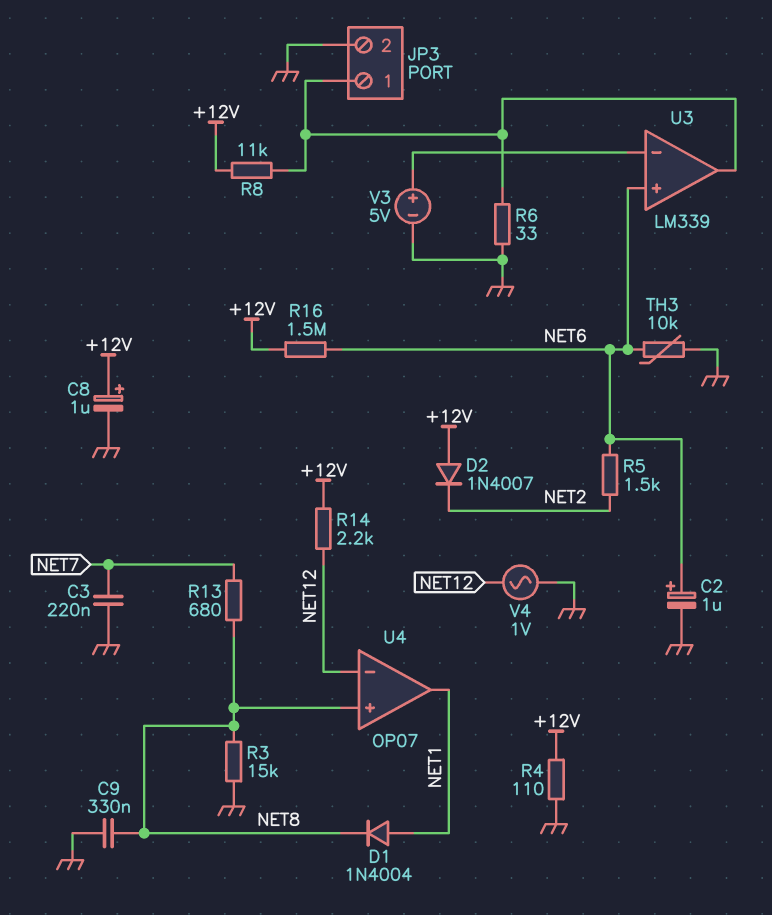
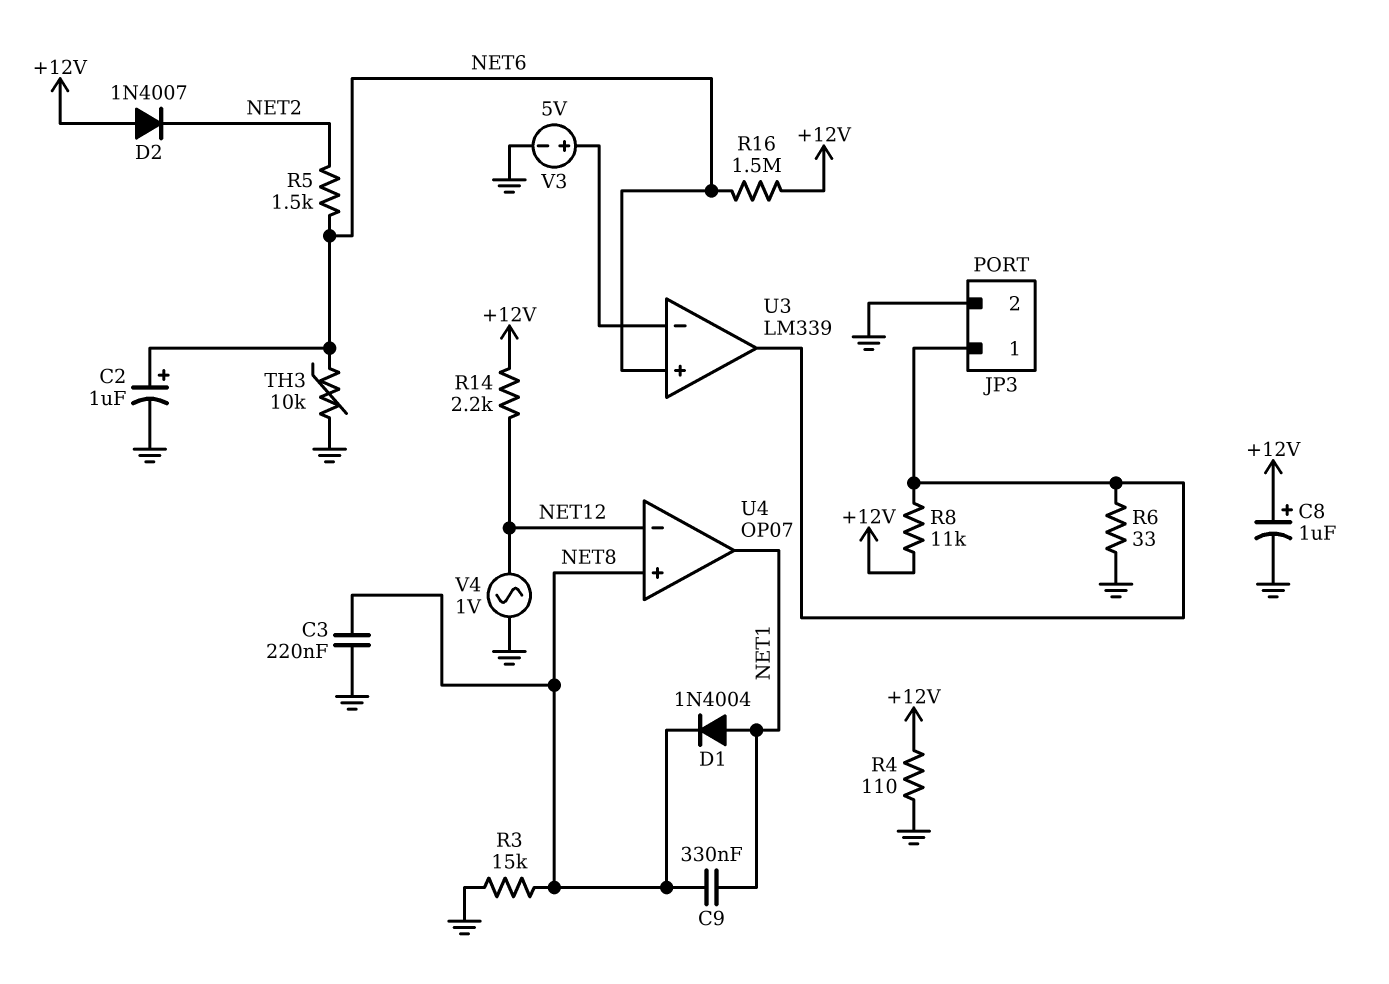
C3: 220nF (GND, NET7) -> 220nF (GND, NET8)
C9: 330nF (GND, NET8) -> 330nF (NET1, NET8)
R13: 680 (NET7, NET8) -> none

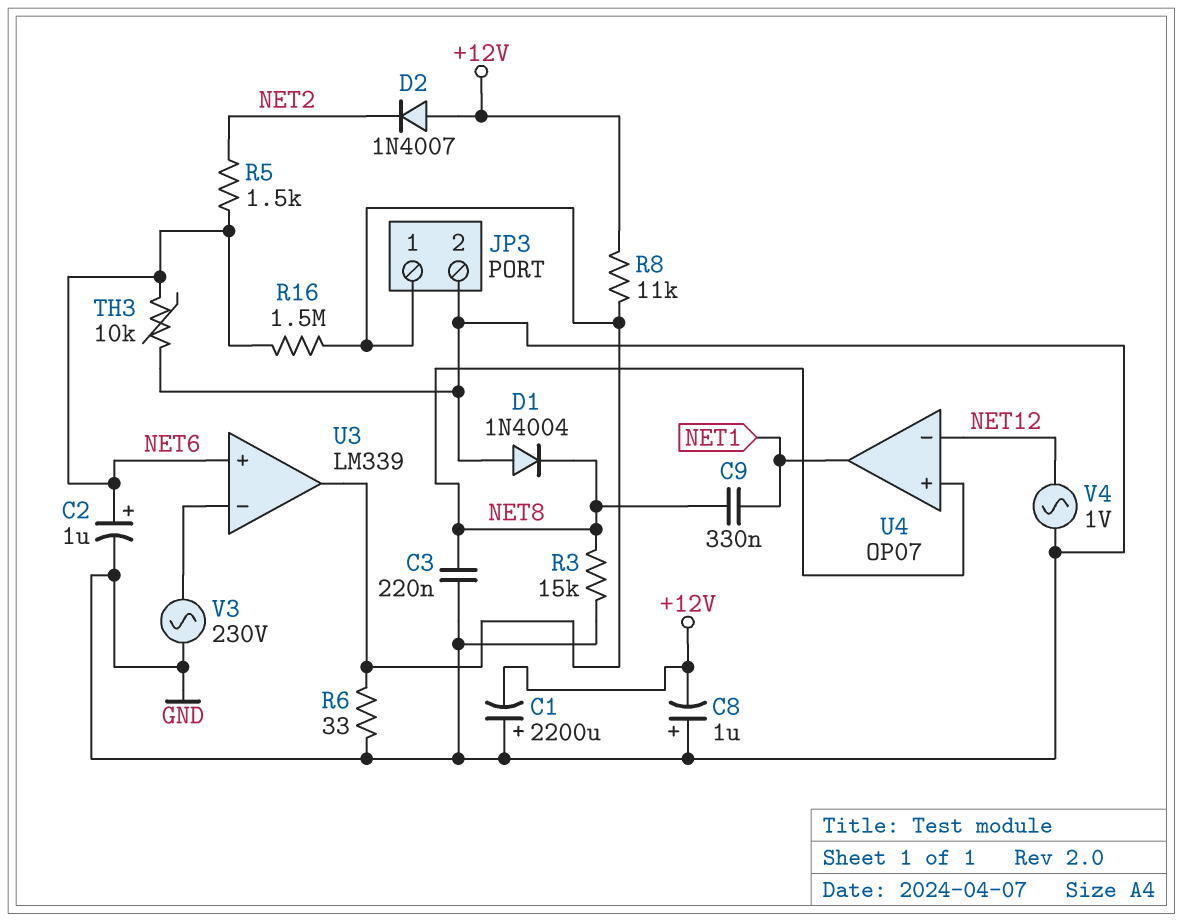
C1: none -> 2200uF (plus GND, minus +12V)
C8: 1uF (plus +12V, minus GND) -> 1uF (plus GND, minus +12V)
D1: diode 1N4004 (A NET1, K NET8) -> diode 1N4004 (A GND, K NET8)
R4: 110 (+12V, GND) -> none
R14: 2.2k (+12V, NET12) -> none
R16: 1.5M (+12V, NET6) -> 1.5M (JP3/1, NET6)
V3: 5V (plus U3/in-, minus GND) -> AC 230V (GND, U3/in-)

